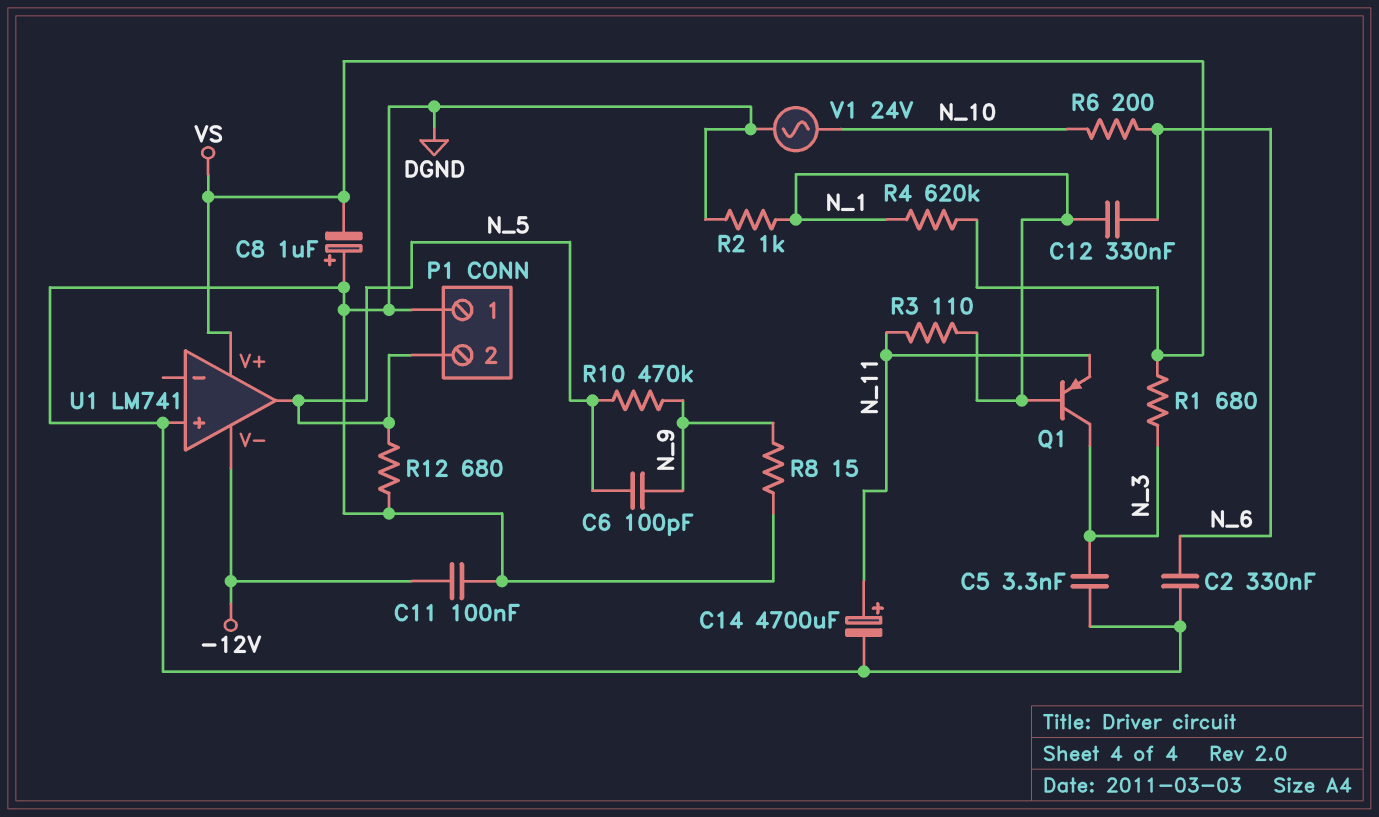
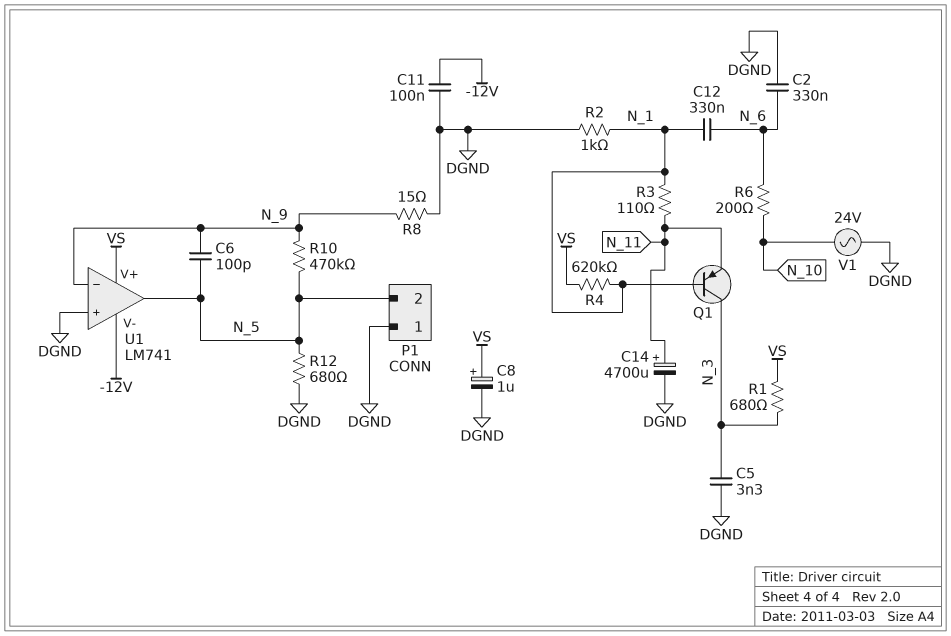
C8: 1uF (plus DGND, minus VS) -> 1uF (plus VS, minus DGND)
U1 pin in-: none -> N_9

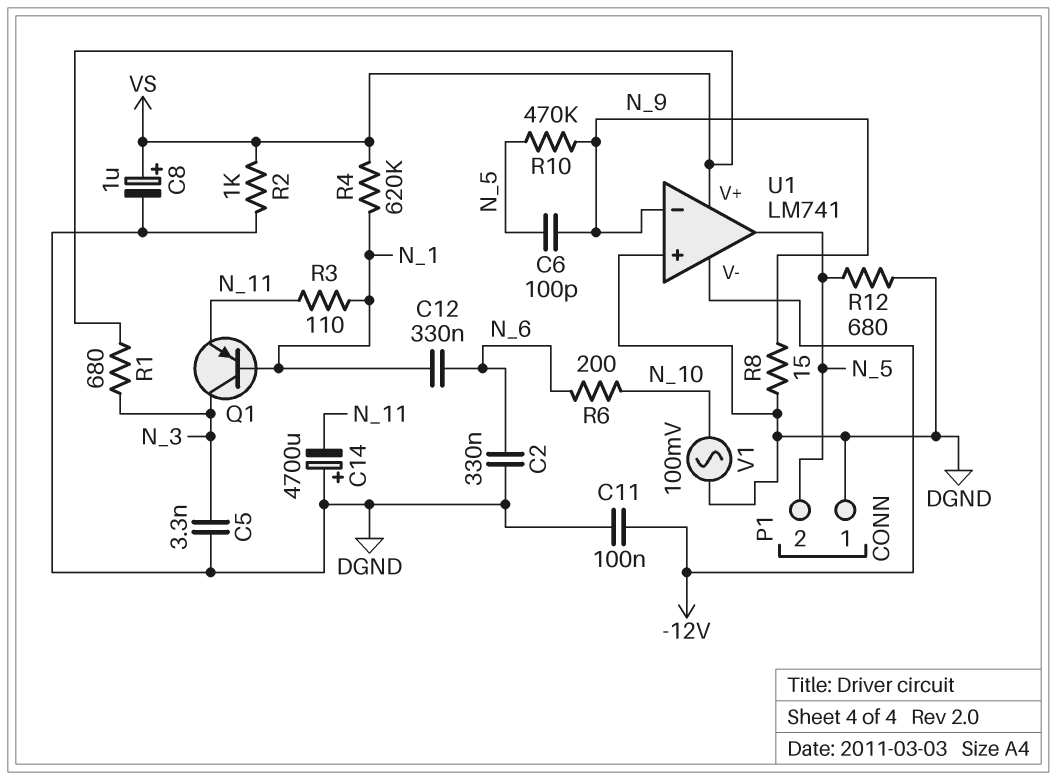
C14: 4700uF (plus N_11, minus DGND) -> 4700uF (plus DGND, minus N_11)
R2: 1k (DGND, N_1) -> 1k (DGND, VS)
V1: AC 24V (DGND, N_10) -> AC 100mV (DGND, N_10)

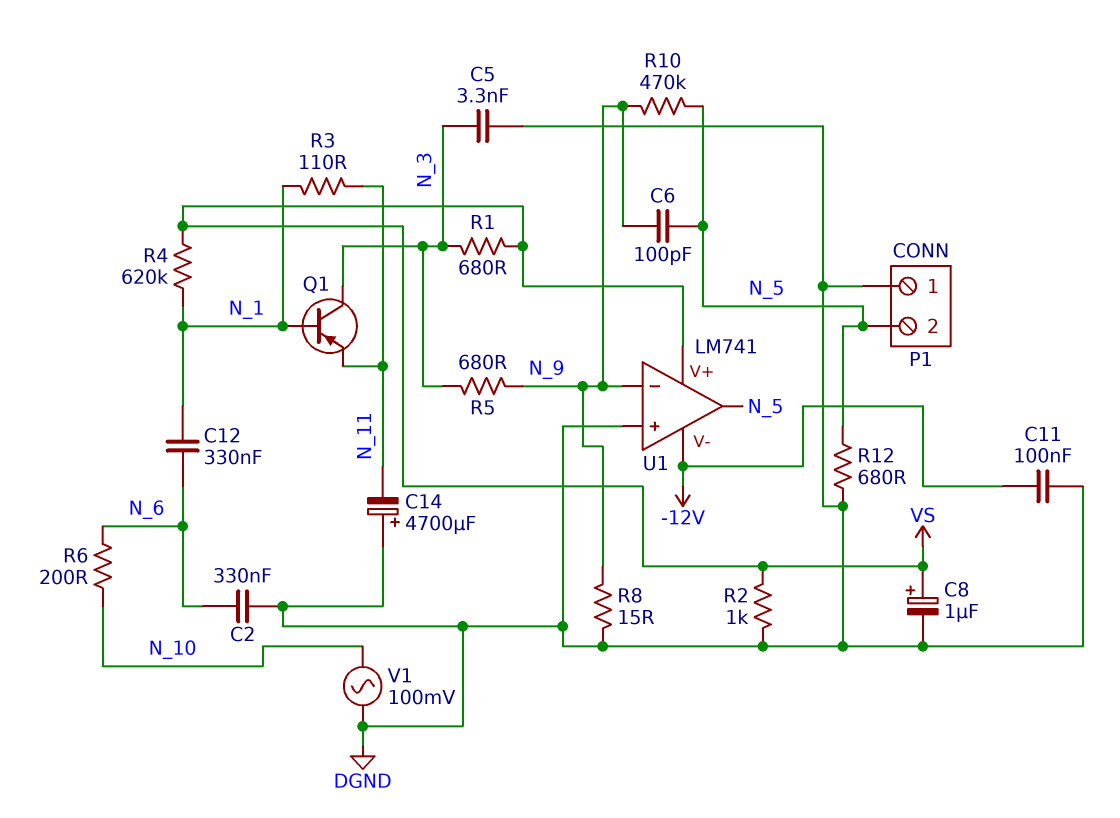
R5: none -> 680 (N_3, N_9)

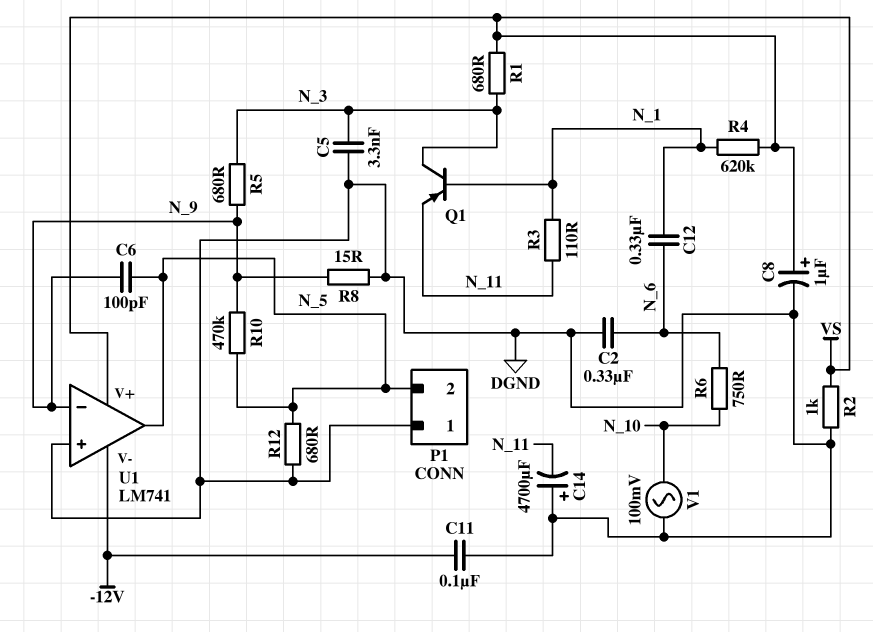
R6: 200 (N_6, N_10) -> 750 (N_6, N_10)

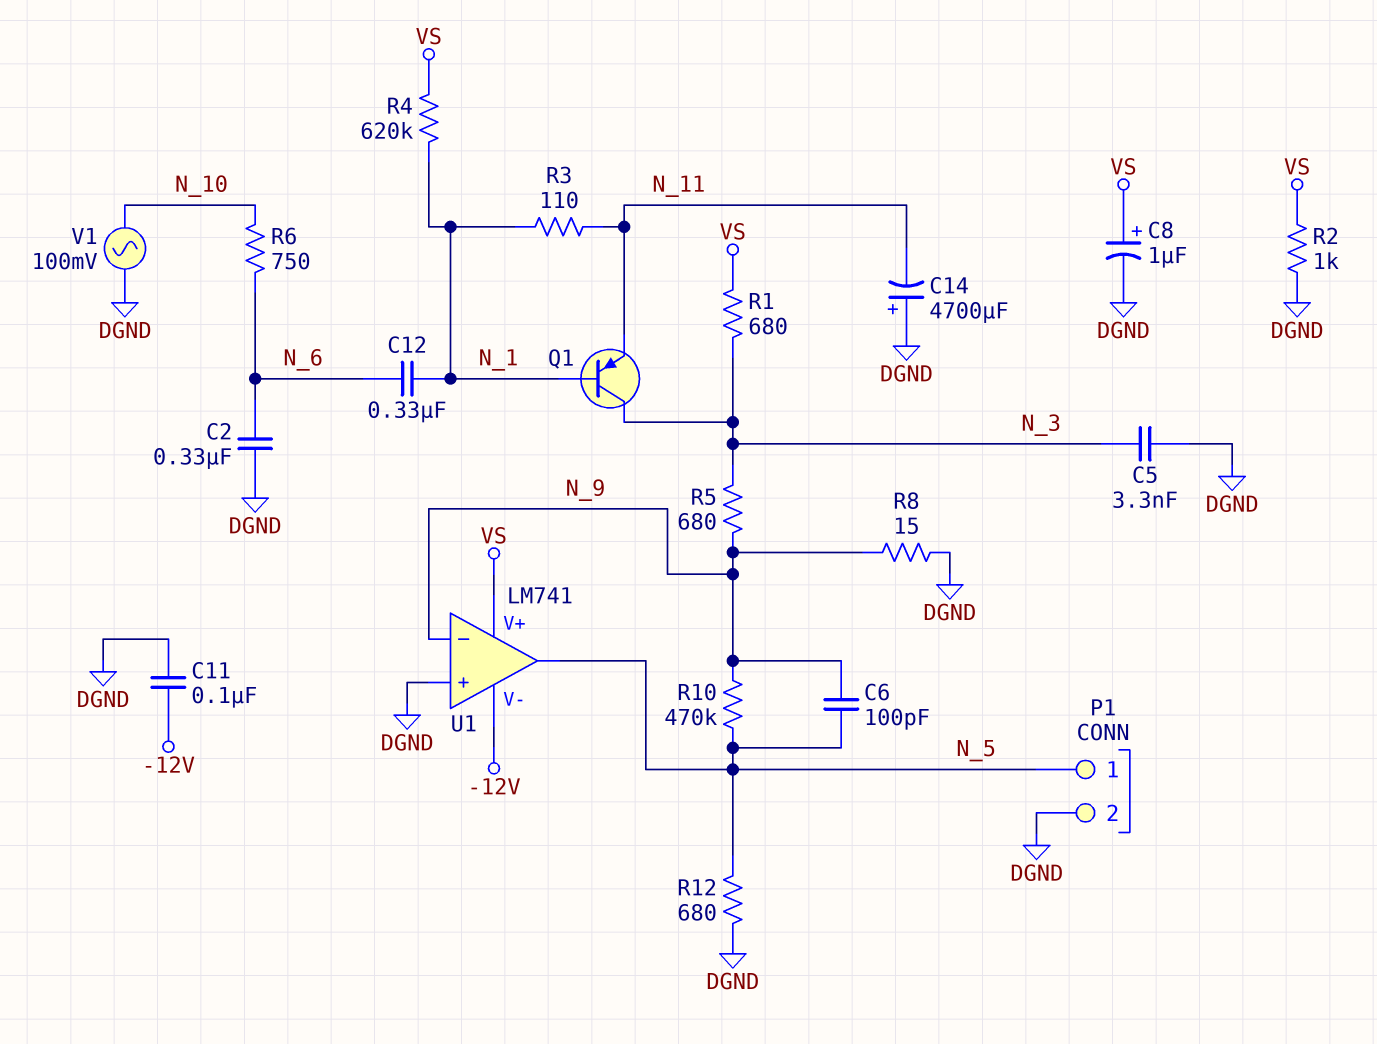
P1 pin 1: DGND -> N_5
P1 pin 2: N_5 -> DGND

